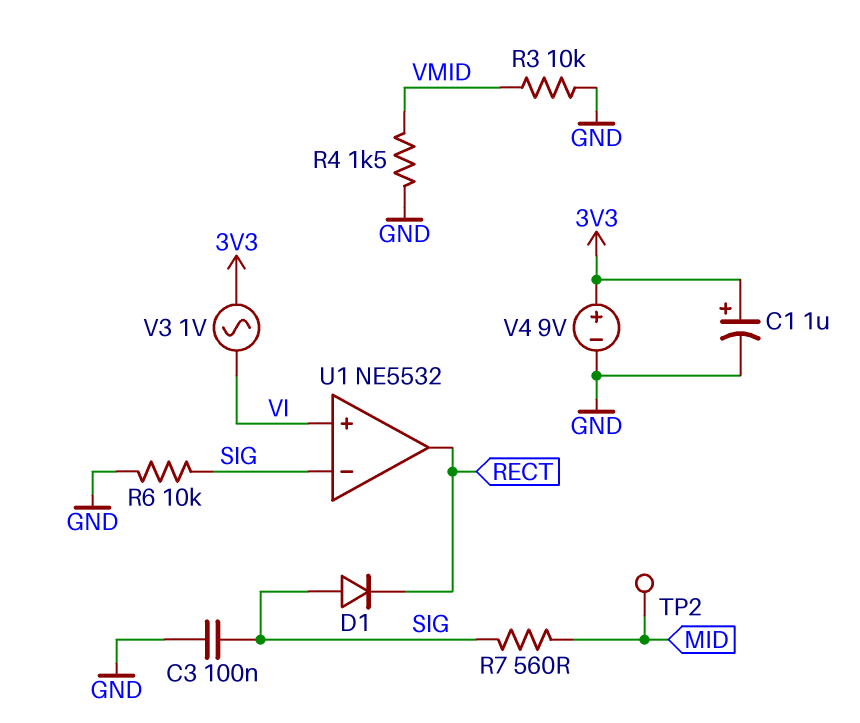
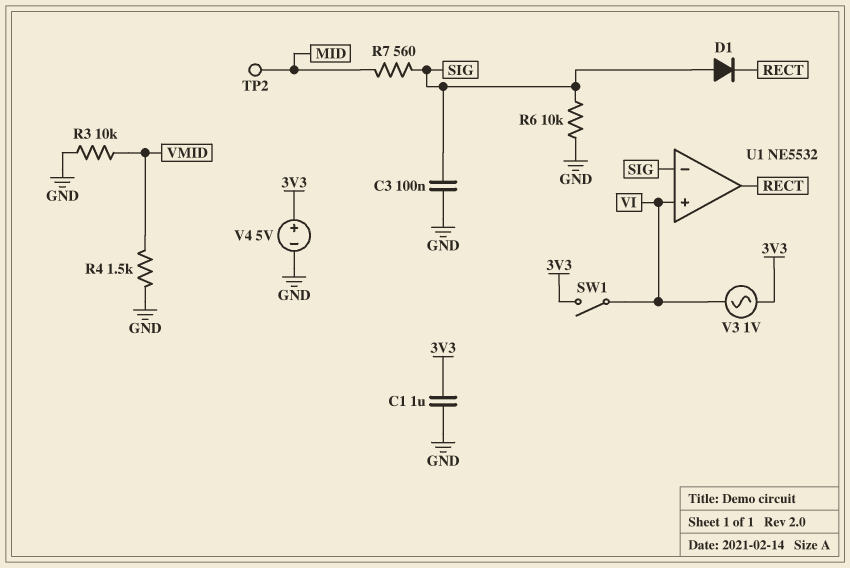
C1: 1uF (plus 3V3, minus GND) -> 1uF (3V3, GND)
SW1: none -> switch (3V3, VI)
V4: 9V (plus 3V3, minus GND) -> 5V (plus 3V3, minus GND)

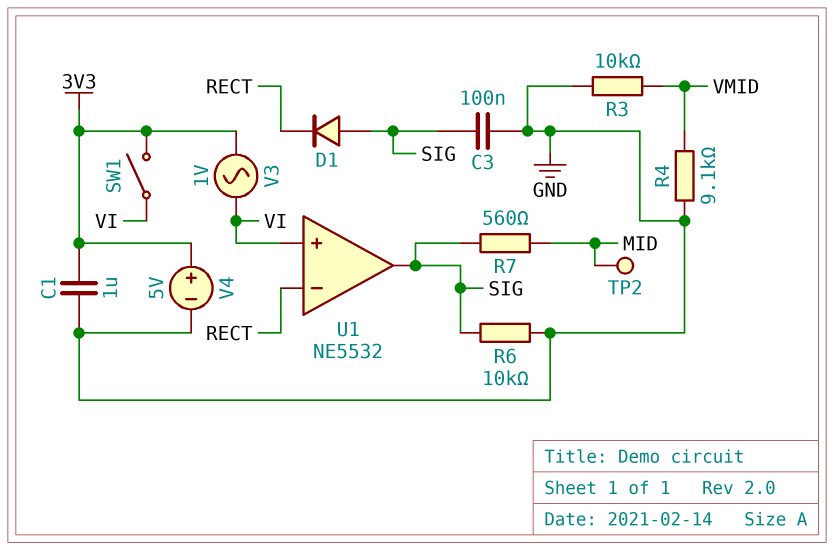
R4: 1.5k (GND, VMID) -> 9.1k (GND, VMID)
U1 pin in-: SIG -> RECT
U1 pin out: RECT -> SIG

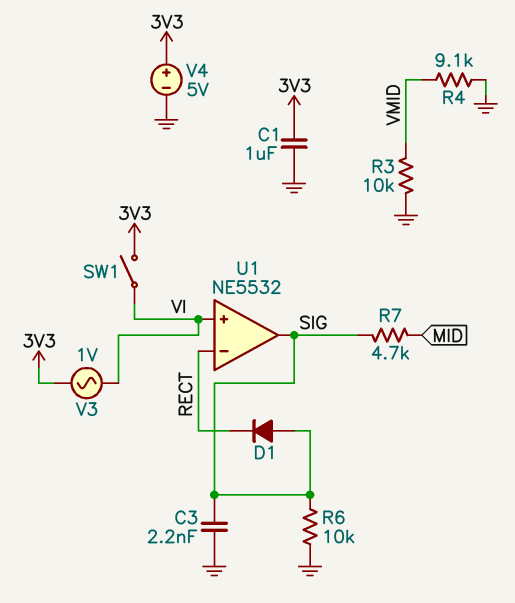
C3: 100nF (GND, SIG) -> 2.2nF (GND, SIG)
R7: 560 (MID, SIG) -> 4.7k (MID, SIG)
TP2: test point (MID) -> none

